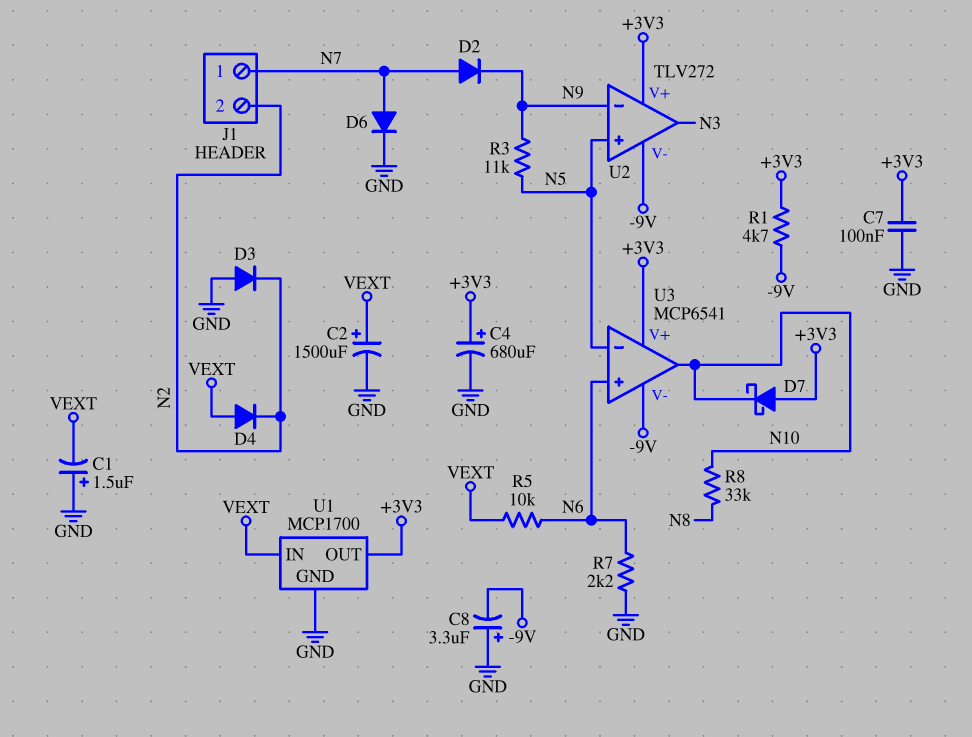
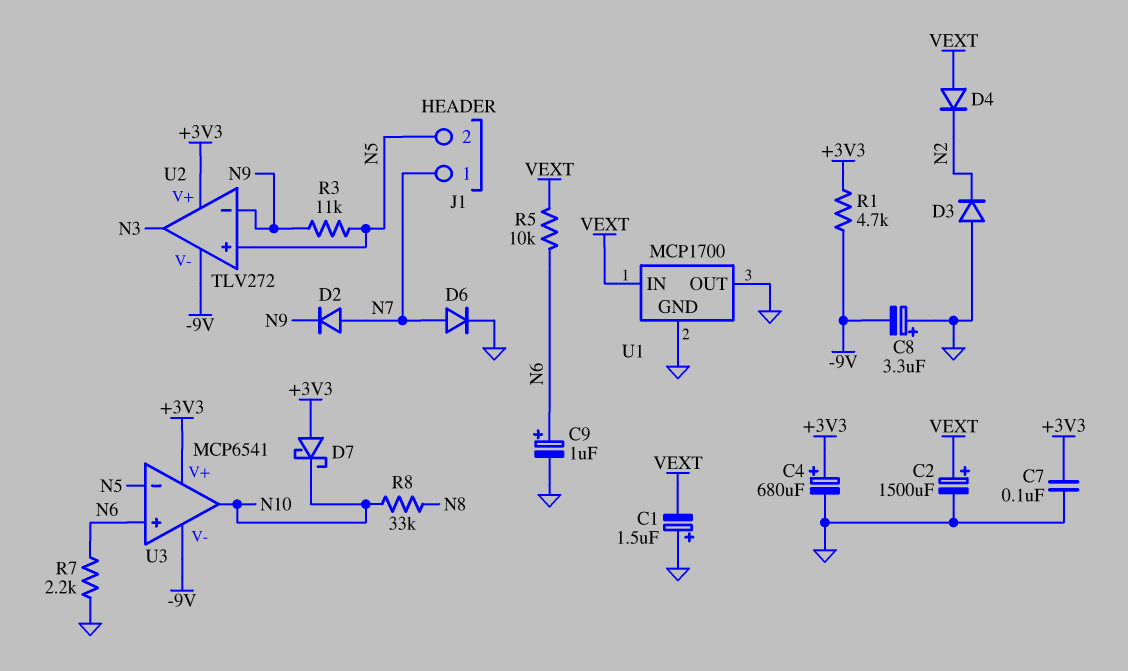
C9: none -> 1uF (plus N6, minus GND)
J1 pin 2: N2 -> N5
U1 pin OUT: +3V3 -> GND

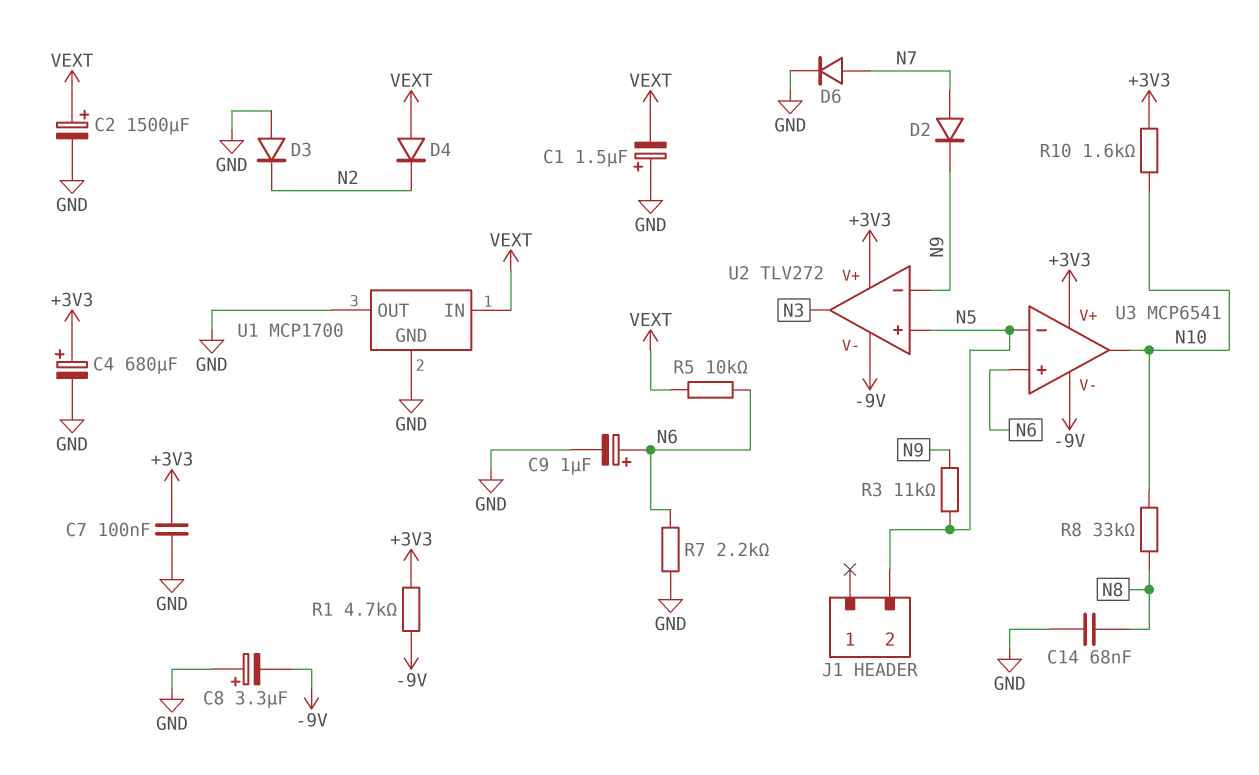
C14: none -> 68nF (GND, N8)
D7: schottky (A +3V3, K N10) -> none
J1 pin 1: N7 -> none
R10: none -> 1.6k (+3V3, N10)

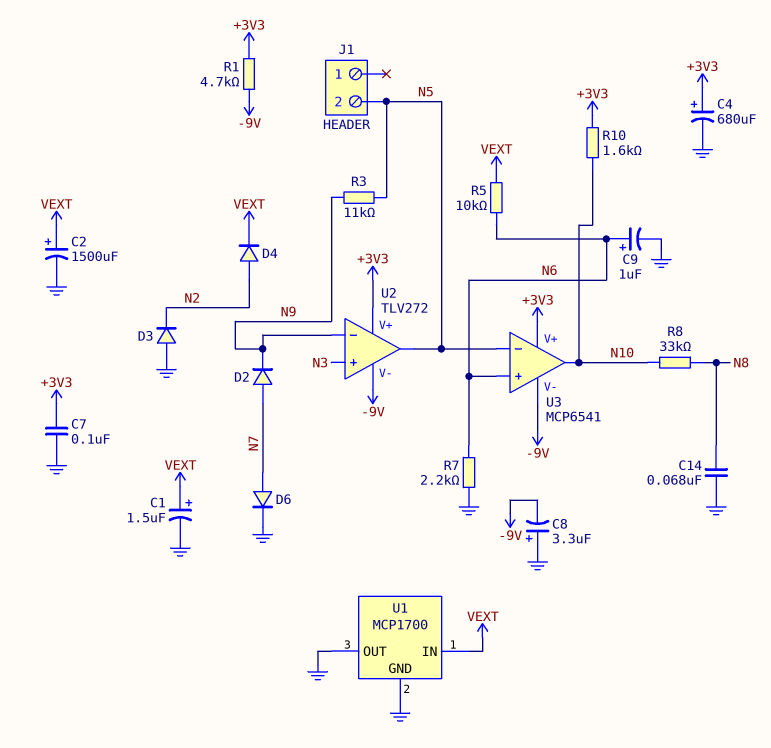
C1: 1.5uF (plus GND, minus VEXT) -> 1.5uF (plus VEXT, minus GND)
D4: diode (A VEXT, K N2) -> diode (A N2, K VEXT)
U2 pin in+: N5 -> N3
U2 pin out: N3 -> N5

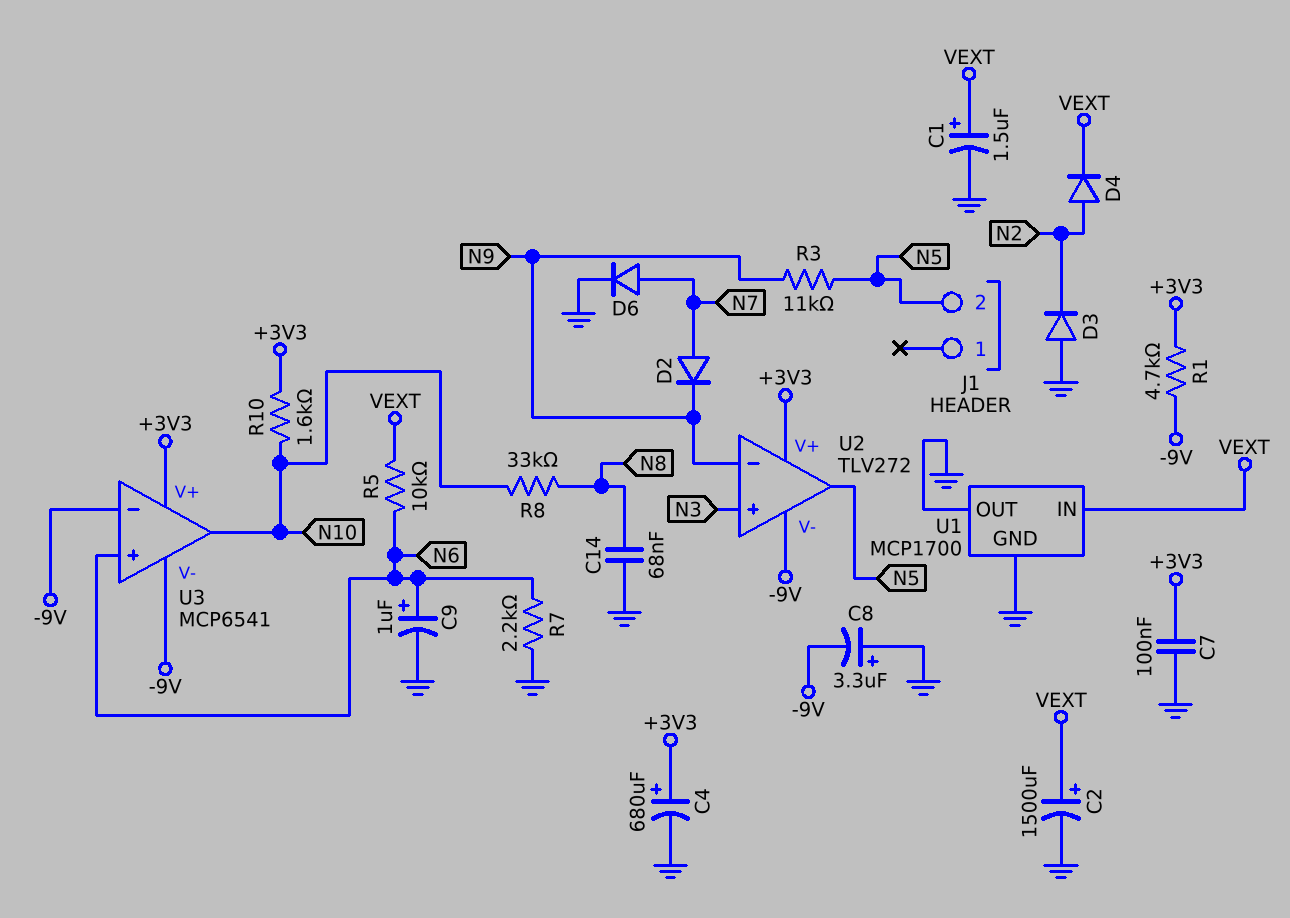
U3 pin in-: N5 -> -9V

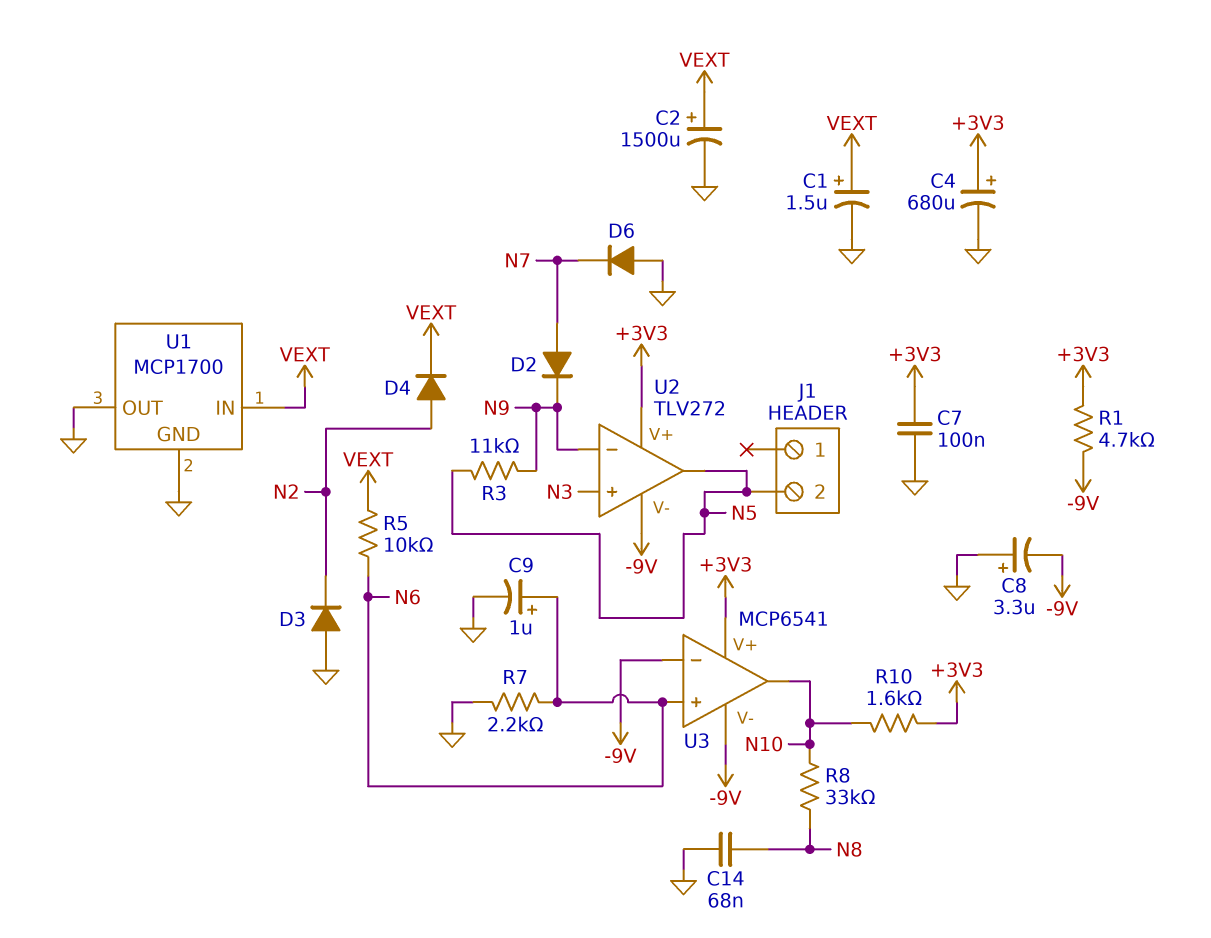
D6: diode (A N7, K GND) -> diode (A GND, K N7)

